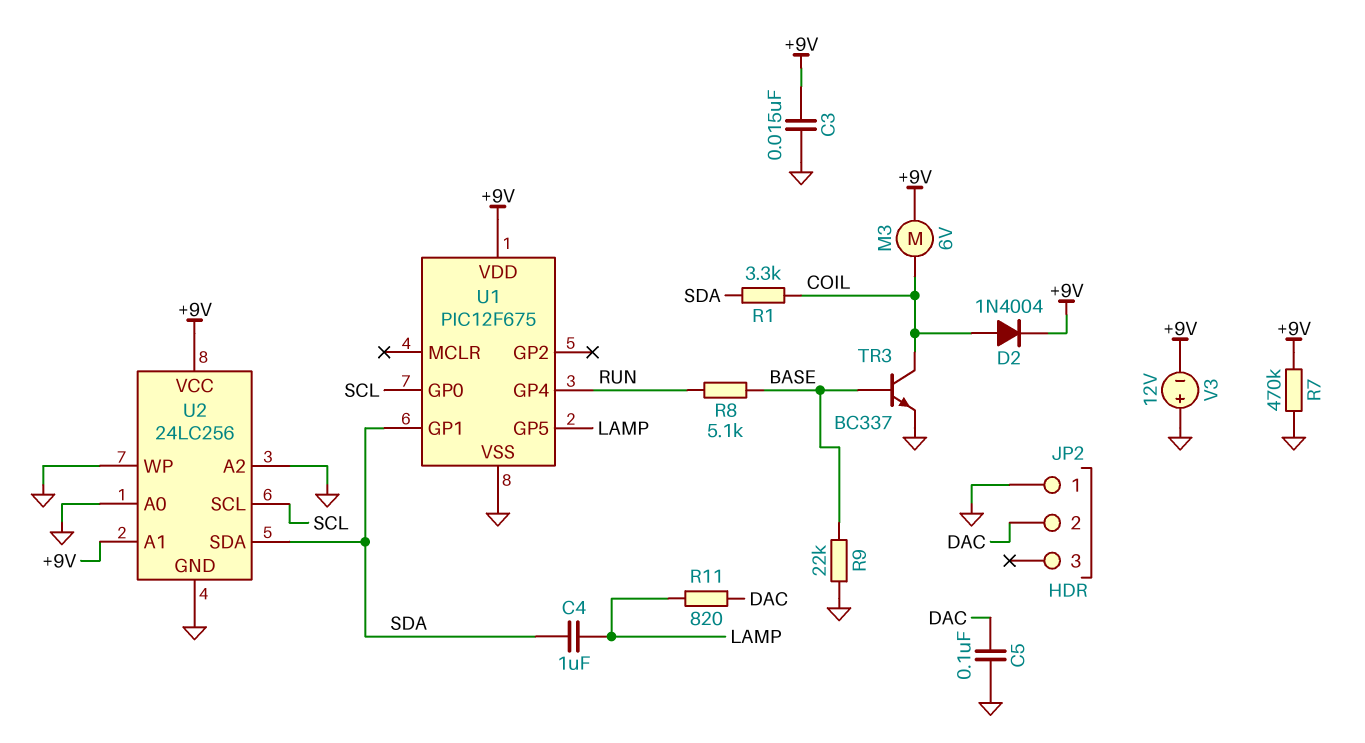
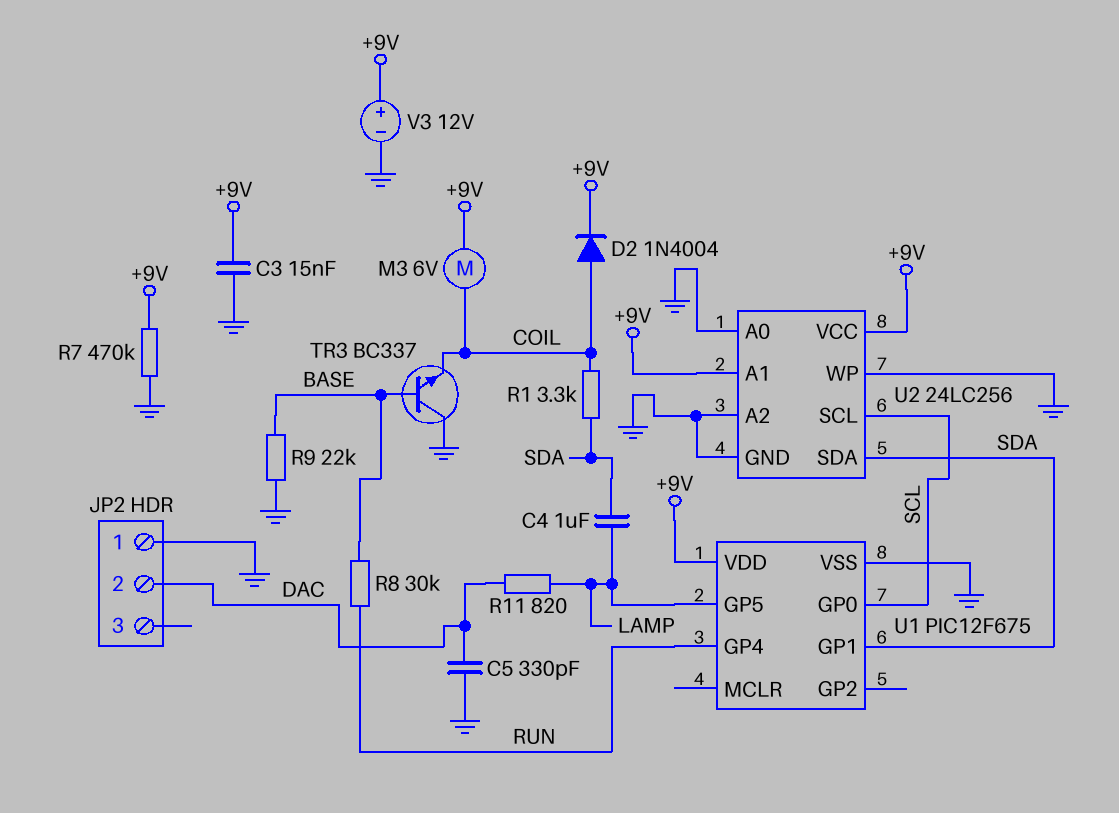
C5: 100nF (DAC, GND) -> 330pF (DAC, GND)
R8: 5.1k (BASE, RUN) -> 30k (BASE, RUN)
TR3: NPN BC337 (B BASE, C COIL, E GND) -> NPN BC337 (B BASE, C GND, E COIL)
V3: 12V (plus GND, minus +9V) -> 12V (plus +9V, minus GND)

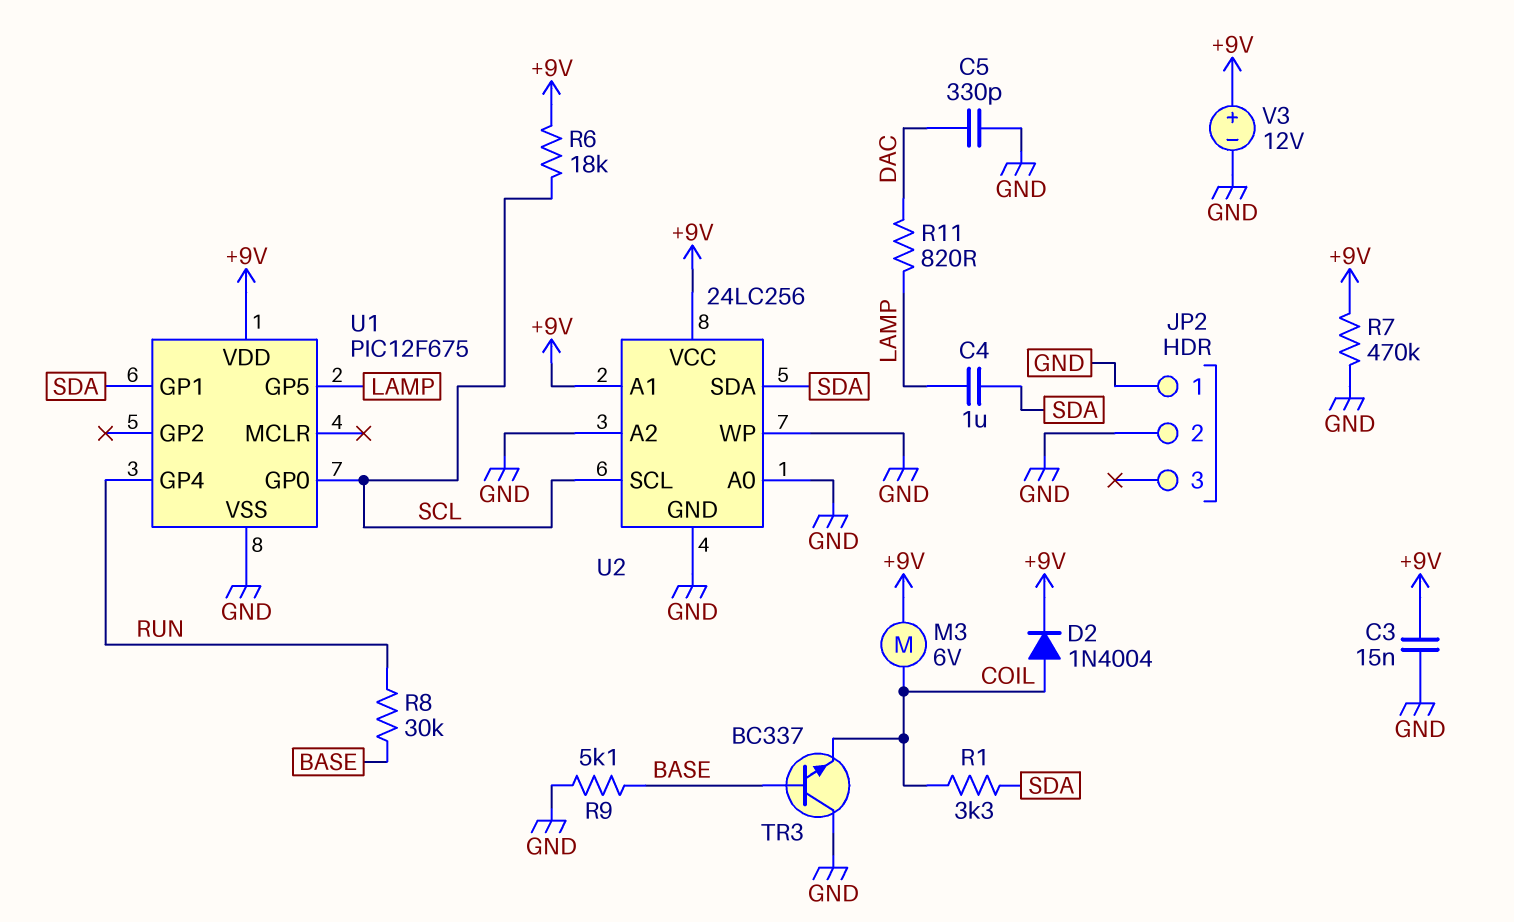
JP2 pin 2: DAC -> GND
R6: none -> 18k (+9V, SCL)
R9: 22k (BASE, GND) -> 5.1k (BASE, GND)

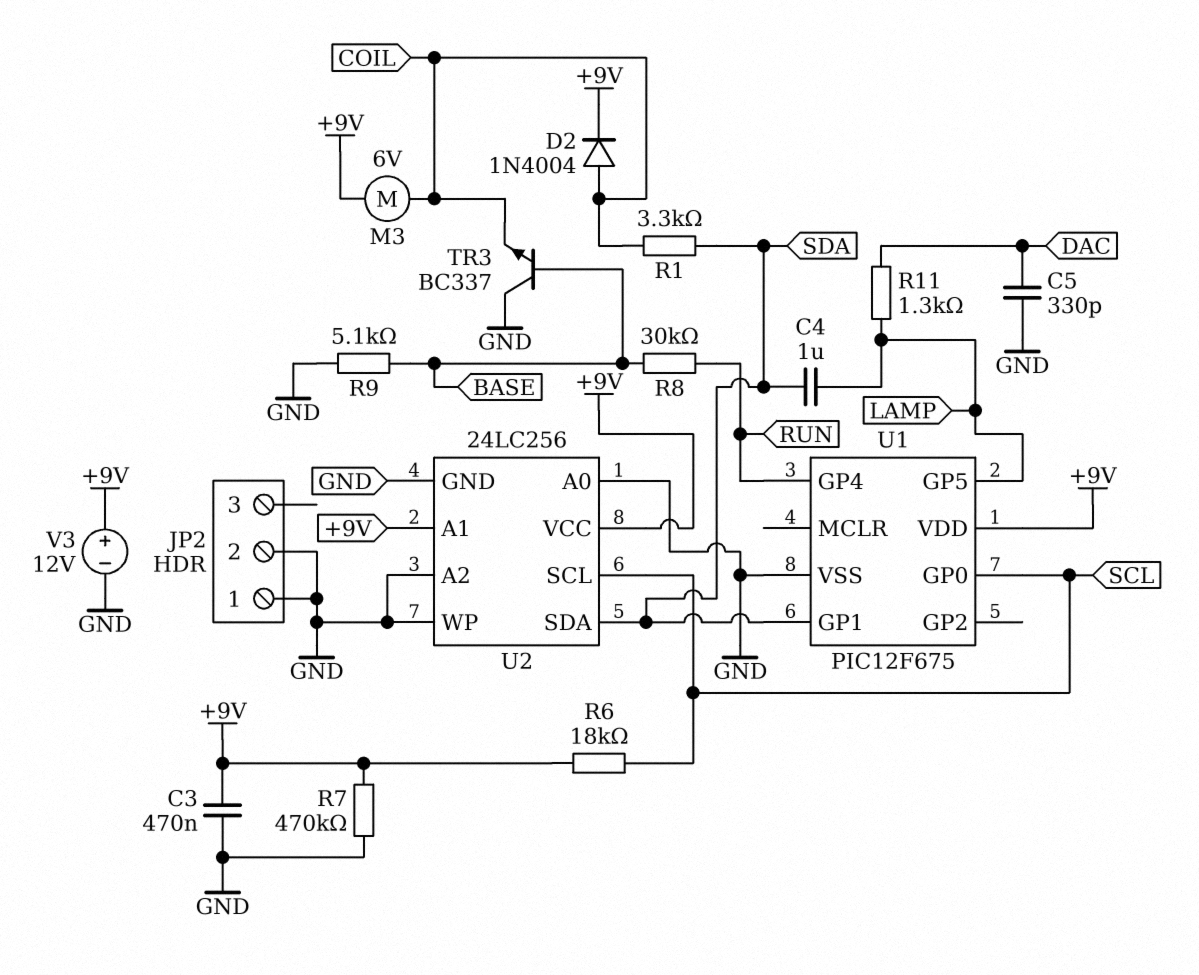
C3: 15nF (+9V, GND) -> 470nF (+9V, GND)
R11: 820 (DAC, LAMP) -> 1.3k (DAC, LAMP)

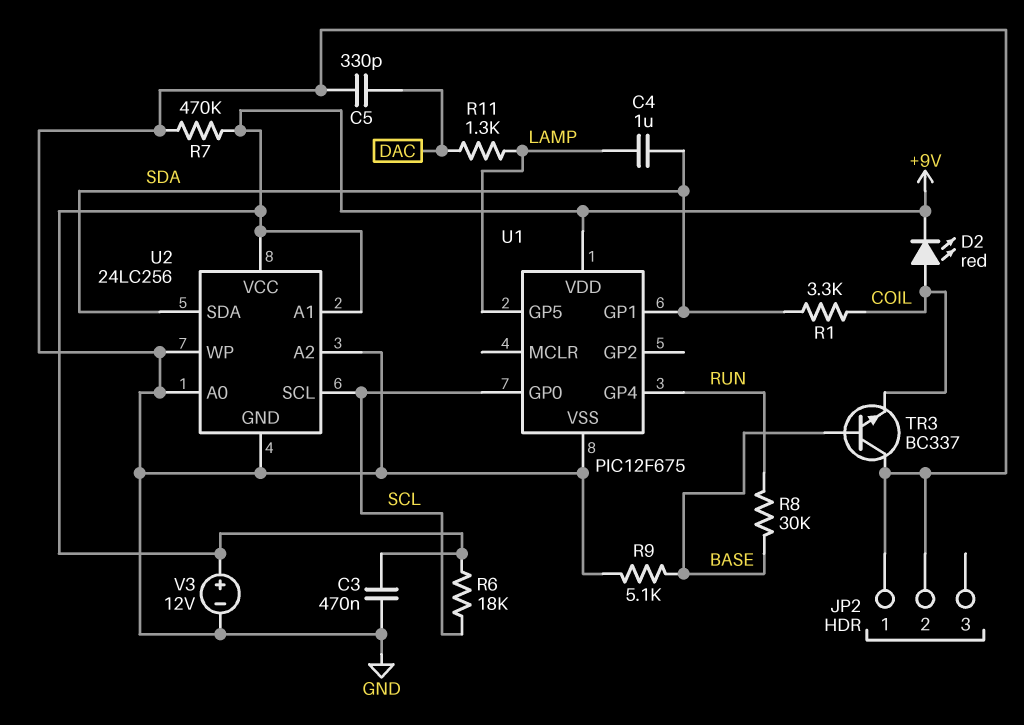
D2: diode 1N4004 (A COIL, K +9V) -> LED red (A COIL, K +9V)
M3: motor 6V (+9V, COIL) -> none

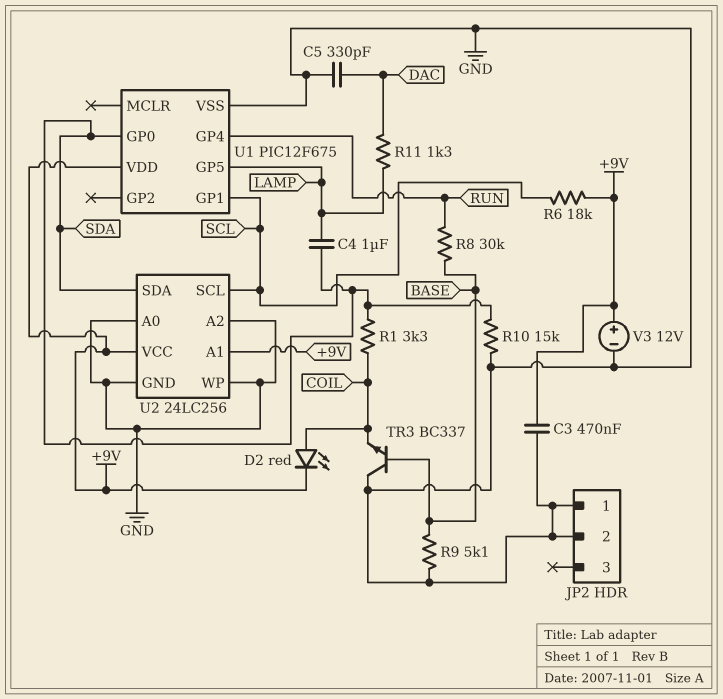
R7: 470k (+9V, GND) -> none
R10: none -> 15k (GND, SDA)
U1 pin GP0: SCL -> SDA
U1 pin GP1: SDA -> SCL

